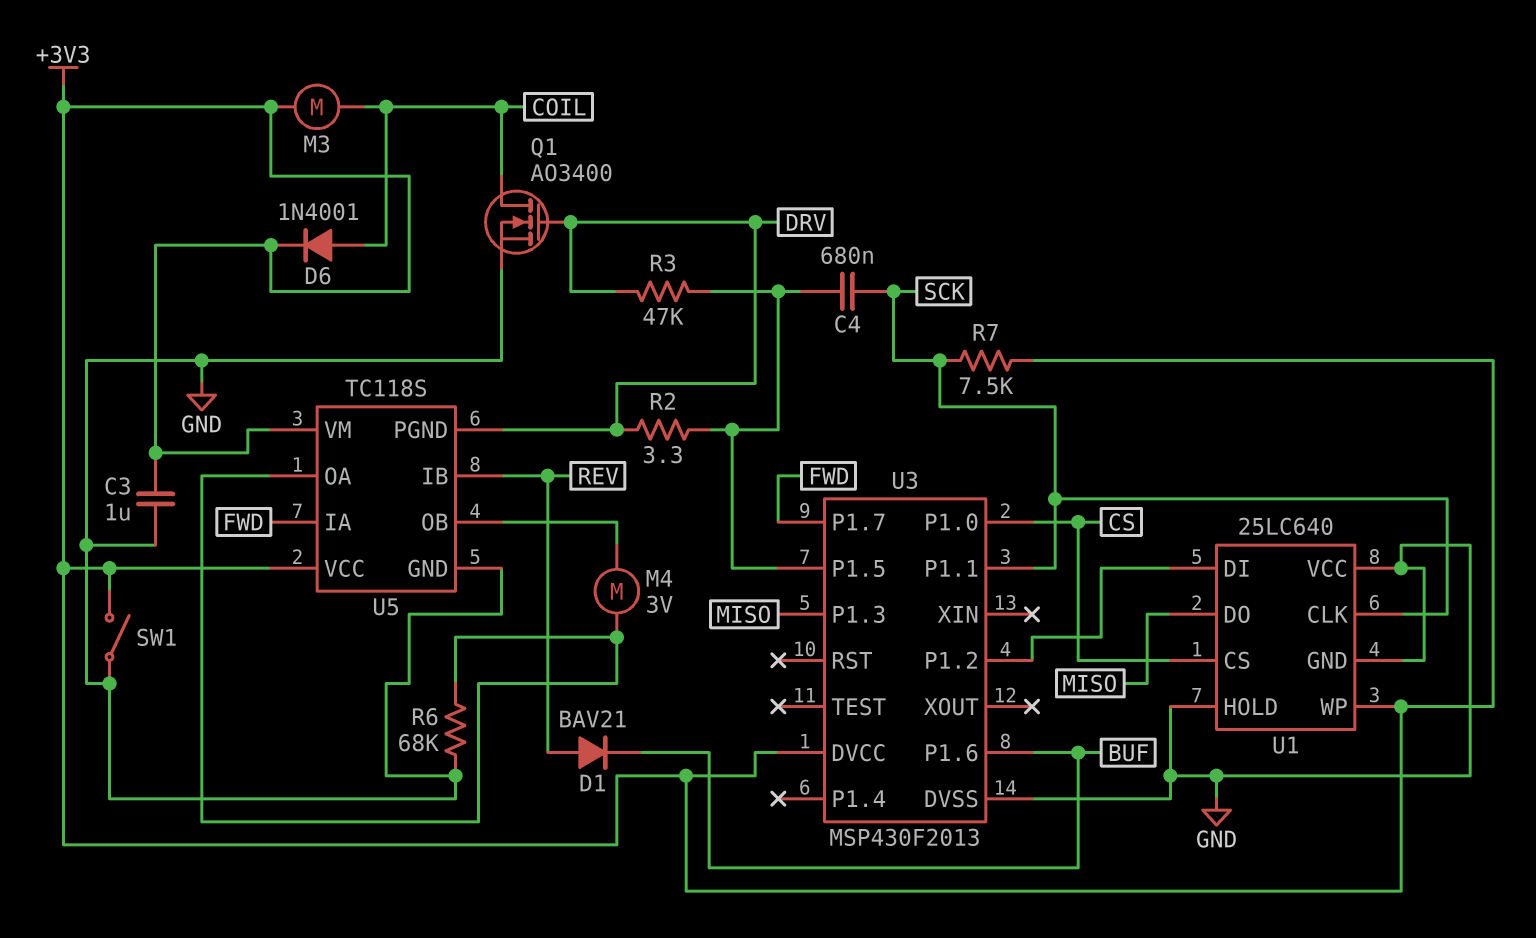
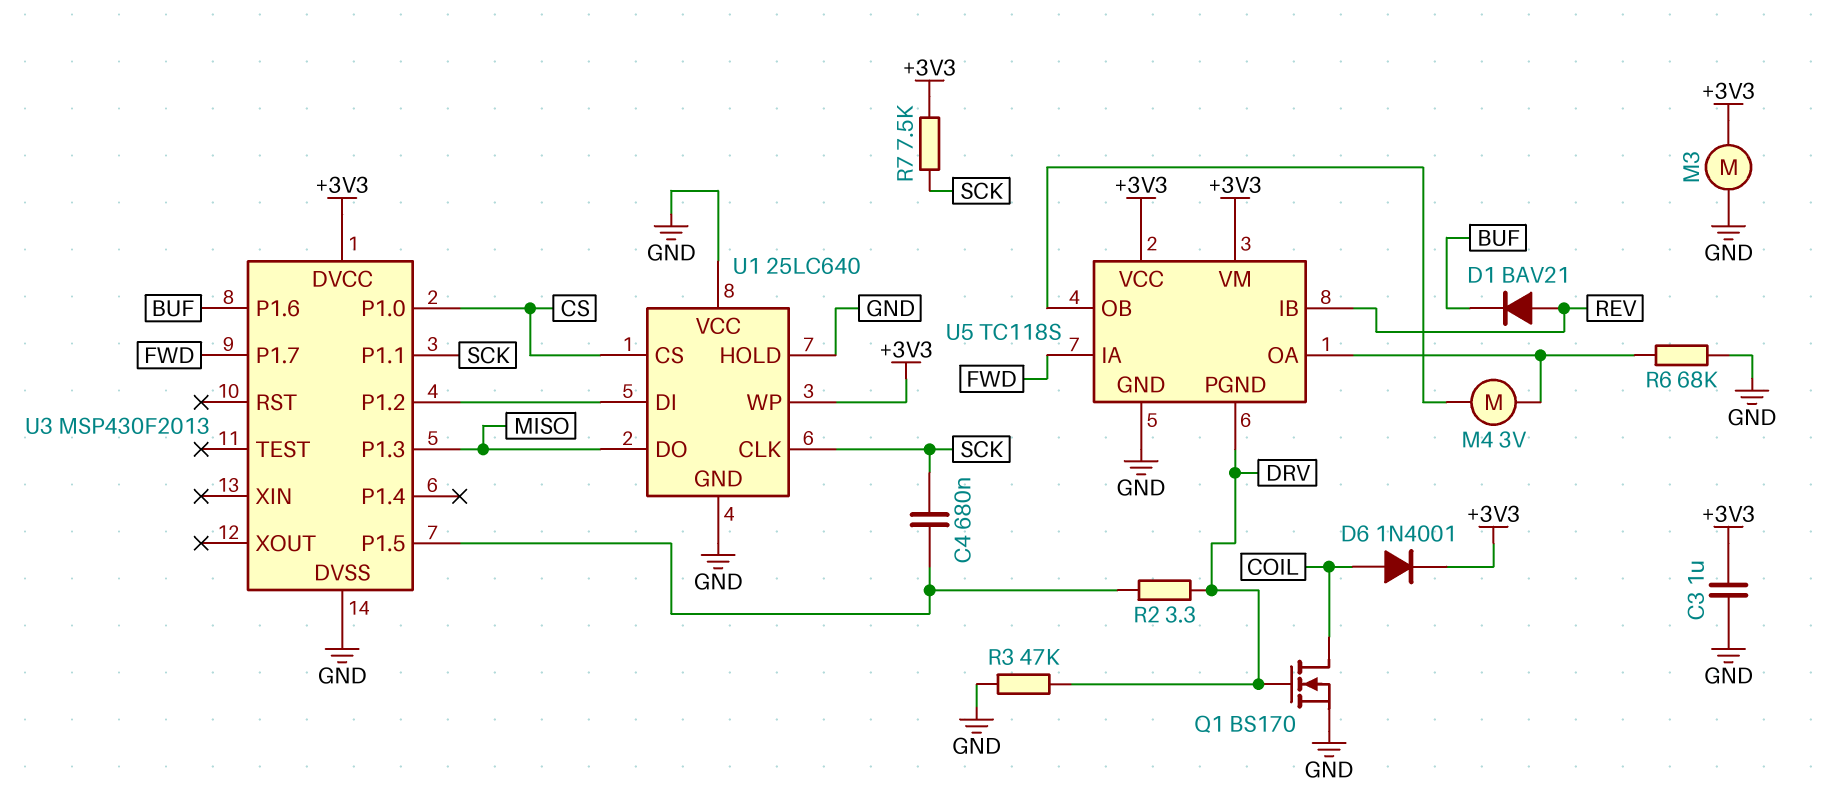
M3: motor (+3V3, COIL) -> motor (+3V3, GND)
Q1: NMOS AO3400 (G DRV, D COIL, S GND) -> NMOS BS170 (G DRV, D COIL, S GND)
R3: 47k (DRV, U3/P1.5) -> 47k (DRV, GND)
SW1: switch (+3V3, GND) -> none

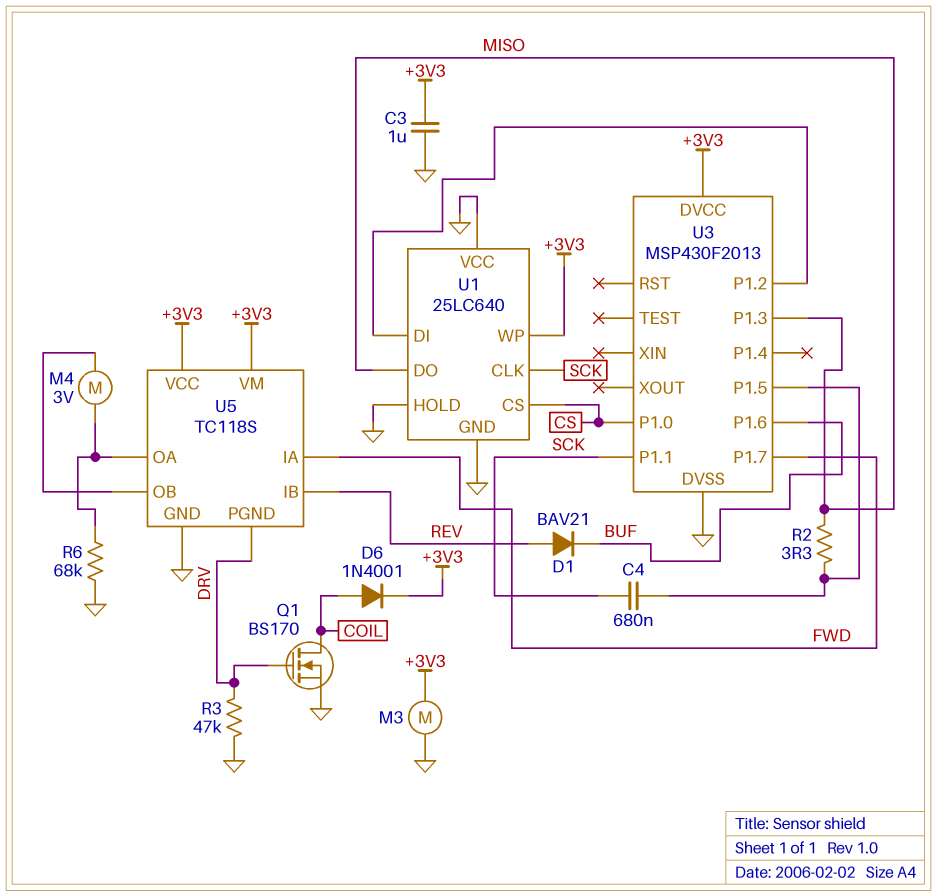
R2: 3.3 (DRV, U3/P1.5) -> 3.3 (MISO, U3/P1.5)
R7: 7.5k (+3V3, SCK) -> none

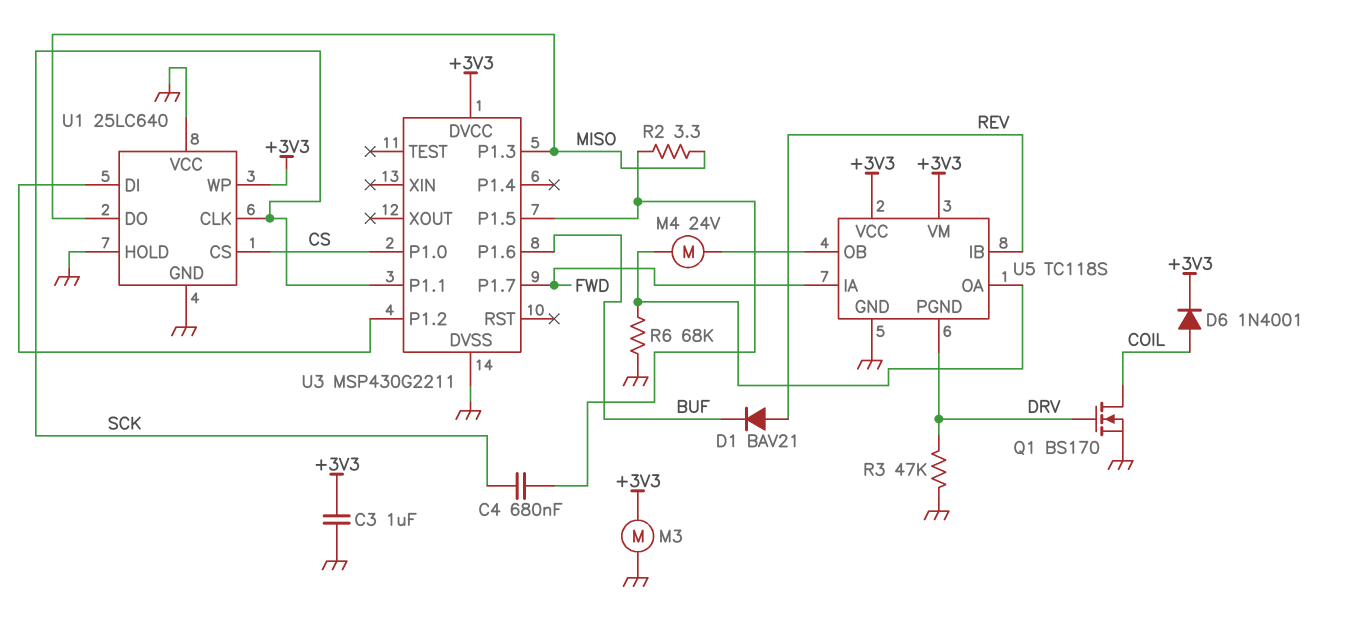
M4: motor 3V (U5/OA, U5/OB) -> motor 24V (U5/OA, U5/OB)
U3: MSP430F2013 -> MSP430G2211

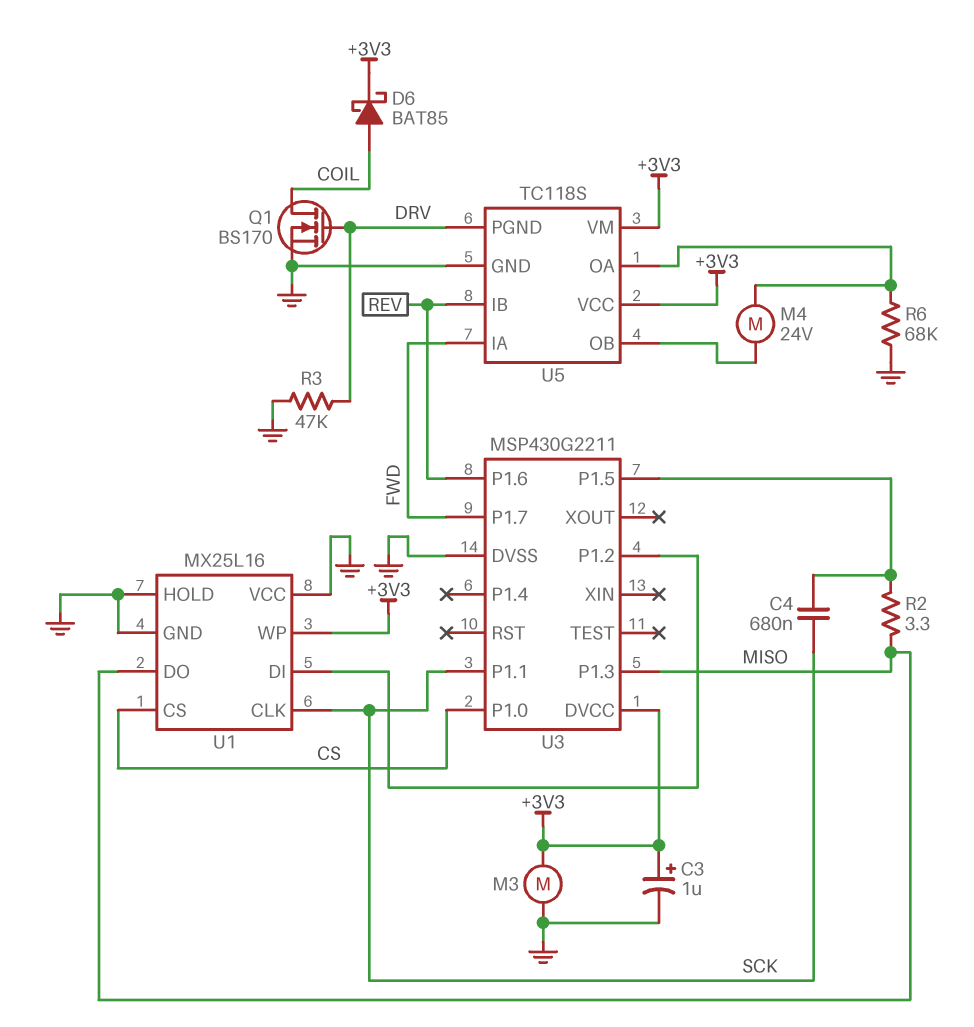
C3: 1uF (+3V3, GND) -> 1uF (plus +3V3, minus GND)
D1: diode BAV21 (A REV, K BUF) -> none
D6: diode 1N4001 (A COIL, K +3V3) -> schottky BAT85 (A COIL, K +3V3)
U1: 25LC640 -> MX25L16
U3 pin P1.6: BUF -> REV

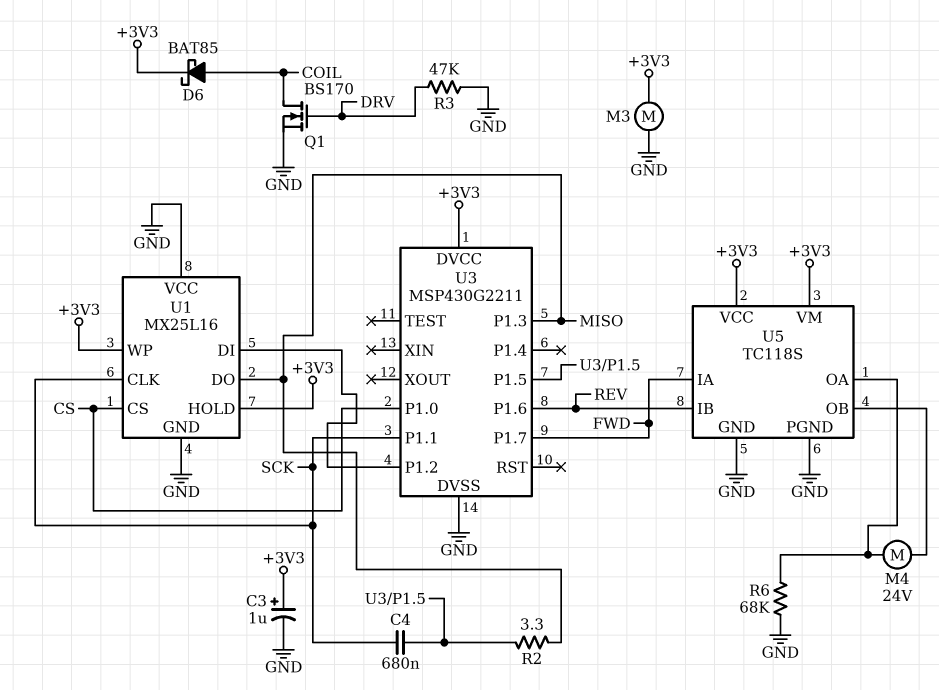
U1 pin HOLD: GND -> +3V3
U5 pin PGND: DRV -> GND

